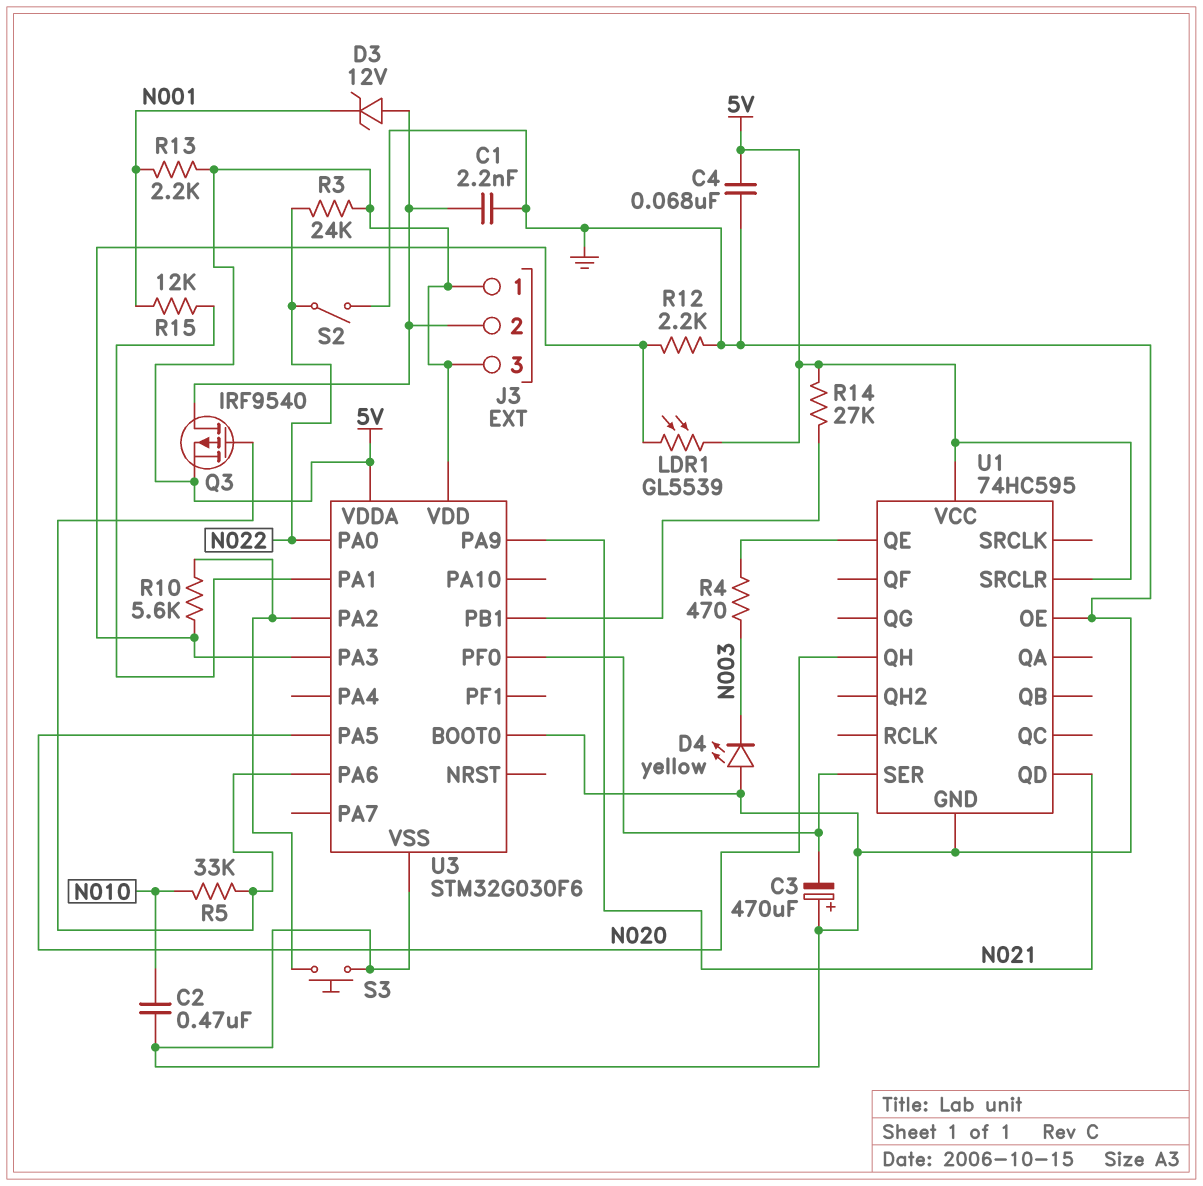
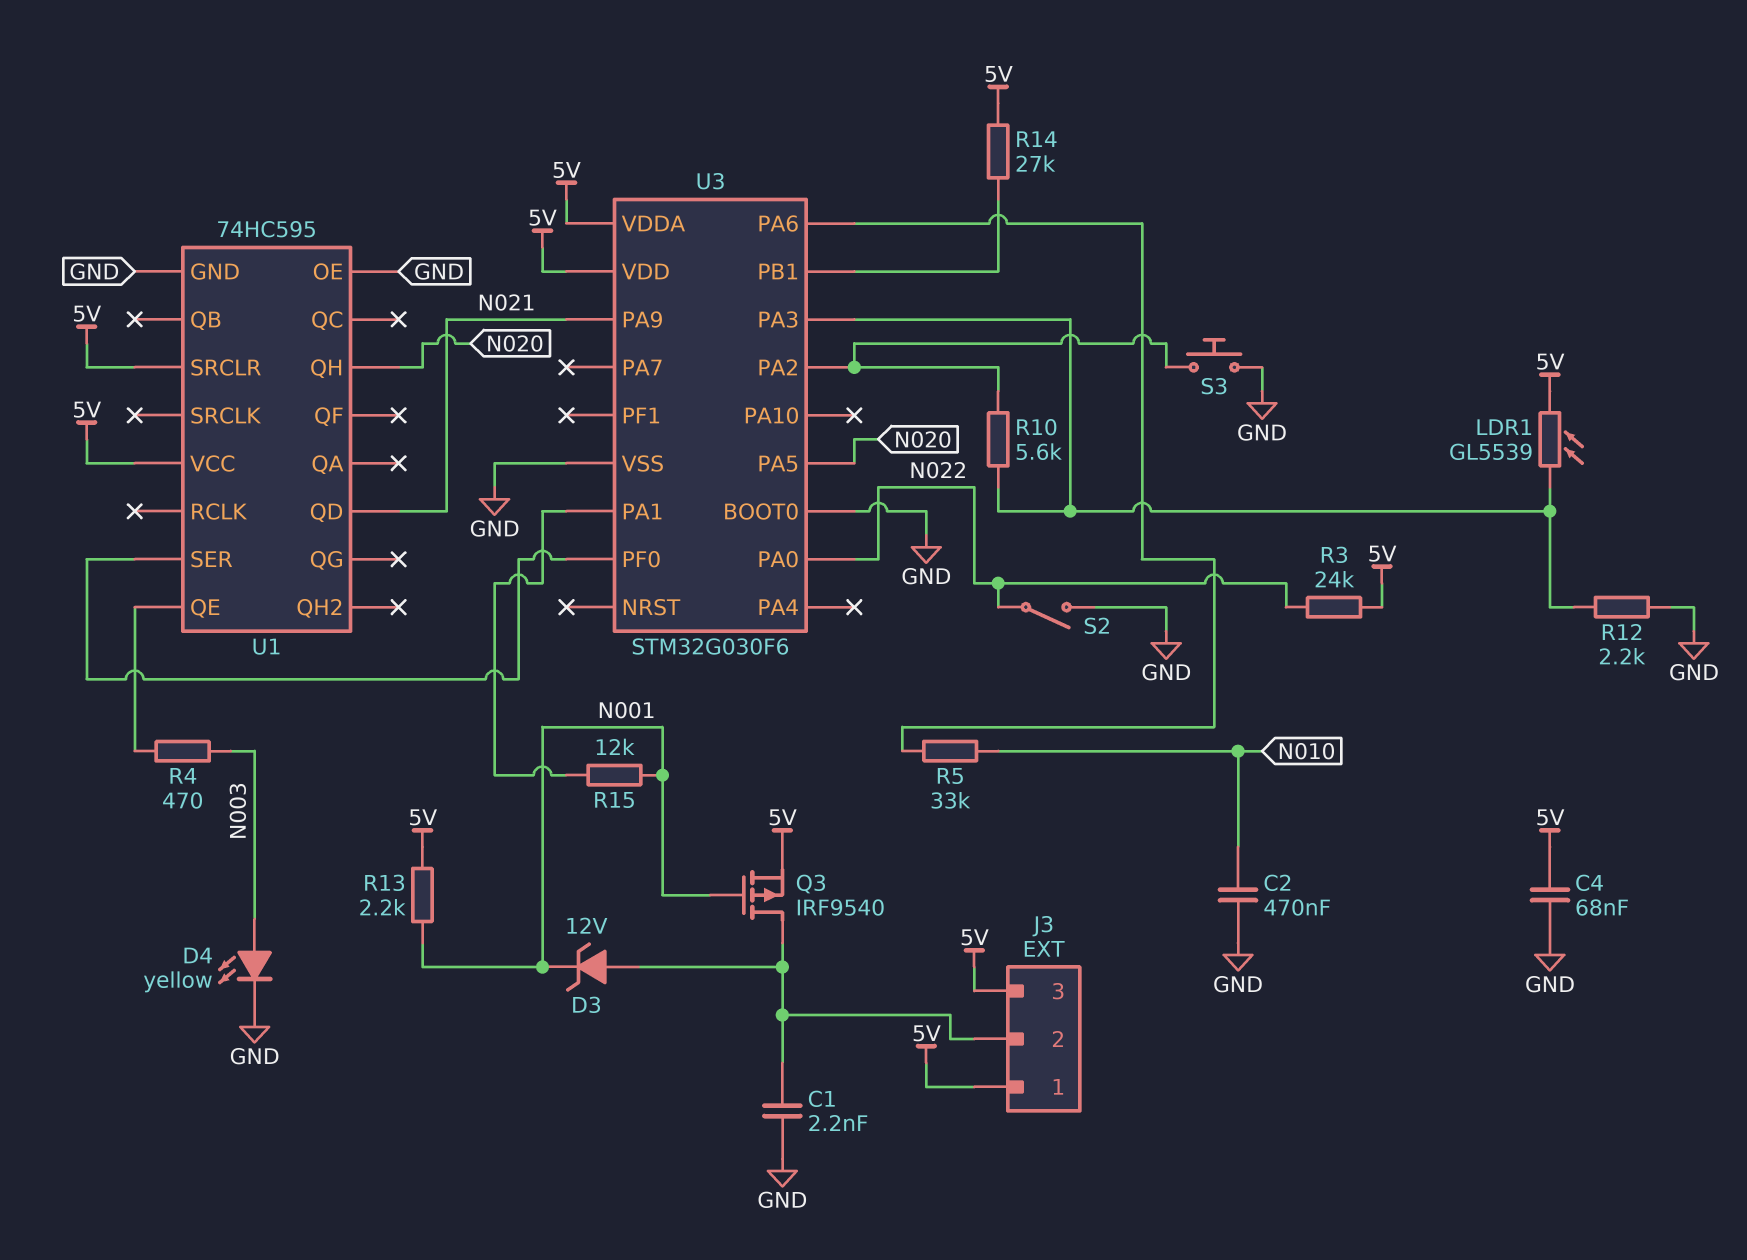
C3: 470uF (plus GND, minus U1/SER) -> none
D4: LED yellow (A GND, K N003) -> LED yellow (A N003, K GND)
Q3: PMOS IRF9540 (G U3/PA6, D J3/2, S 5V) -> PMOS IRF9540 (G N001, D J3/2, S 5V)

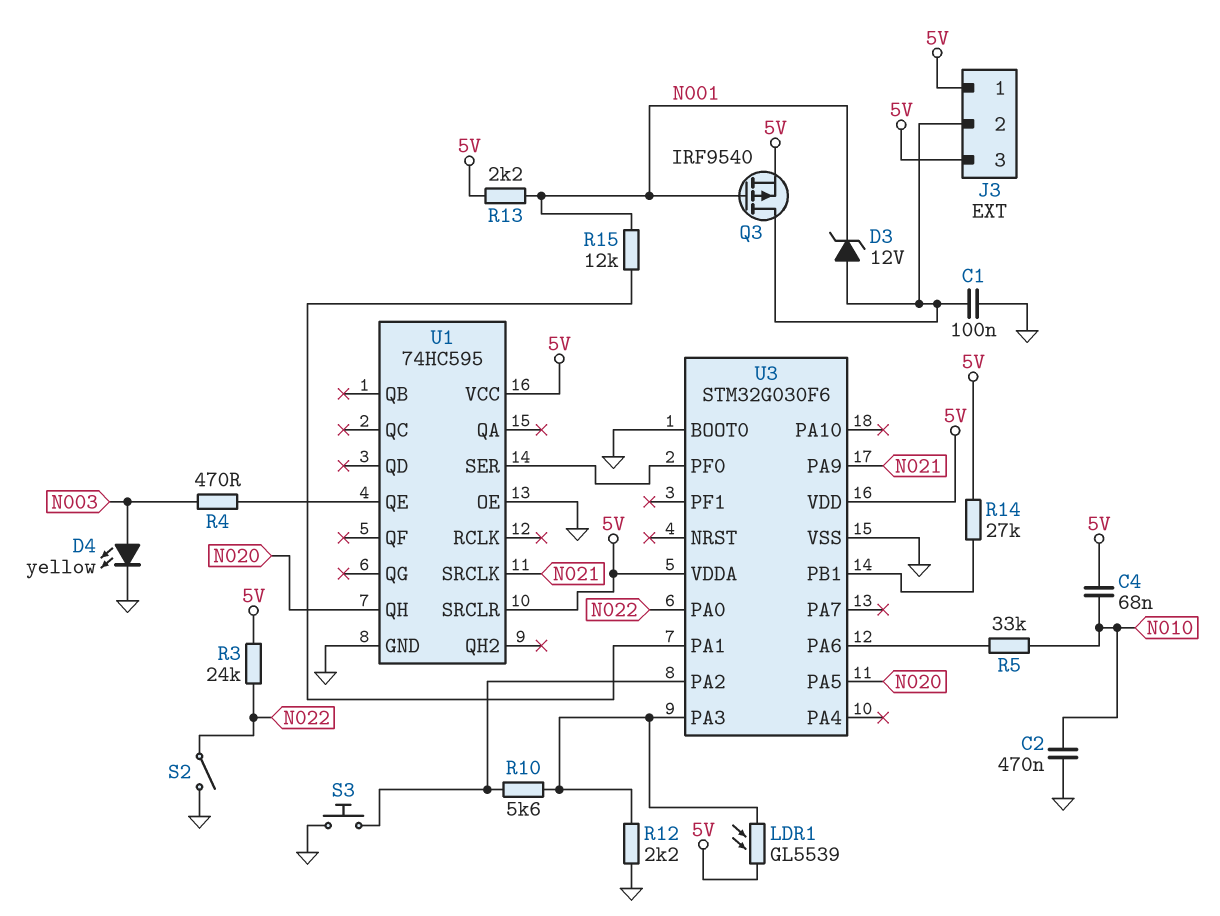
C1: 2.2nF (GND, J3/2) -> 100nF (GND, J3/2)
C4: 68nF (5V, GND) -> 68nF (5V, N010)
U1 pin QD: N021 -> none
U1 pin SRCLK: none -> N021

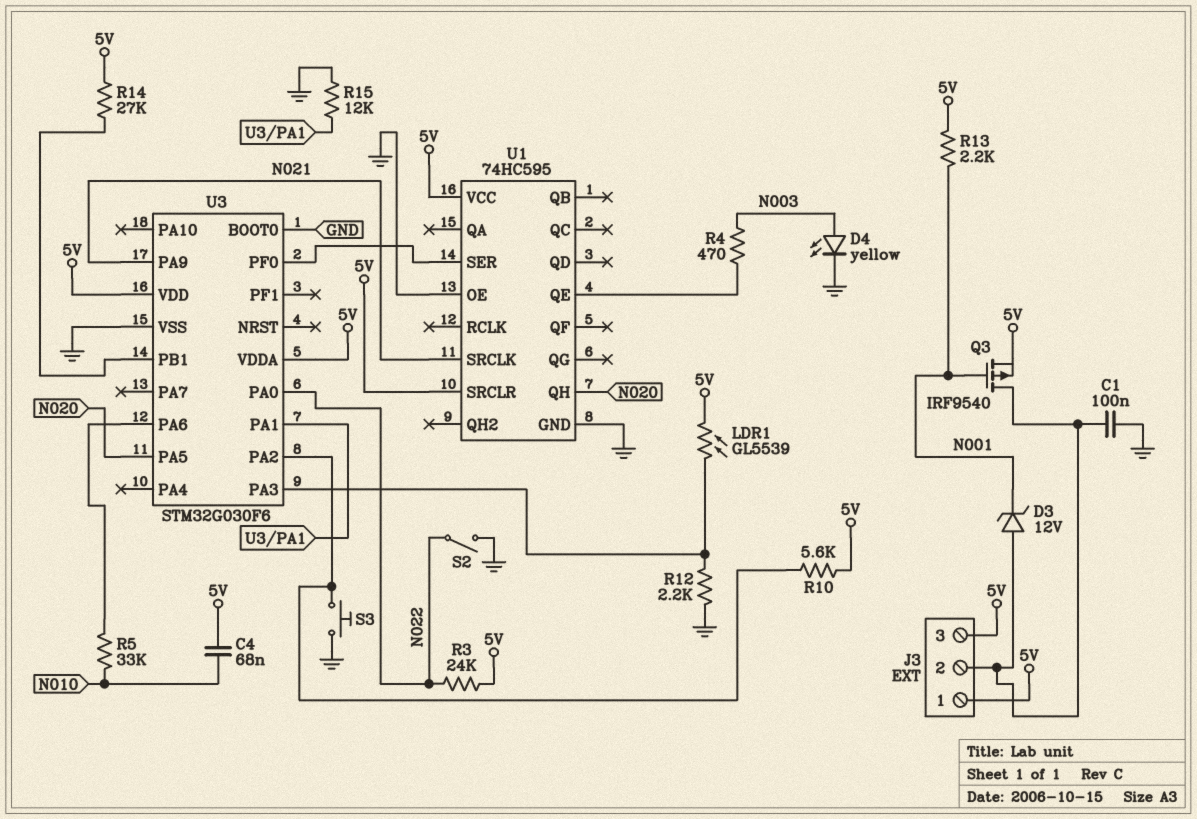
C2: 470nF (GND, N010) -> none
R10: 5.6k (U3/PA2, U3/PA3) -> 5.6k (5V, U3/PA2)
R15: 12k (N001, U3/PA1) -> 12k (GND, U3/PA1)

